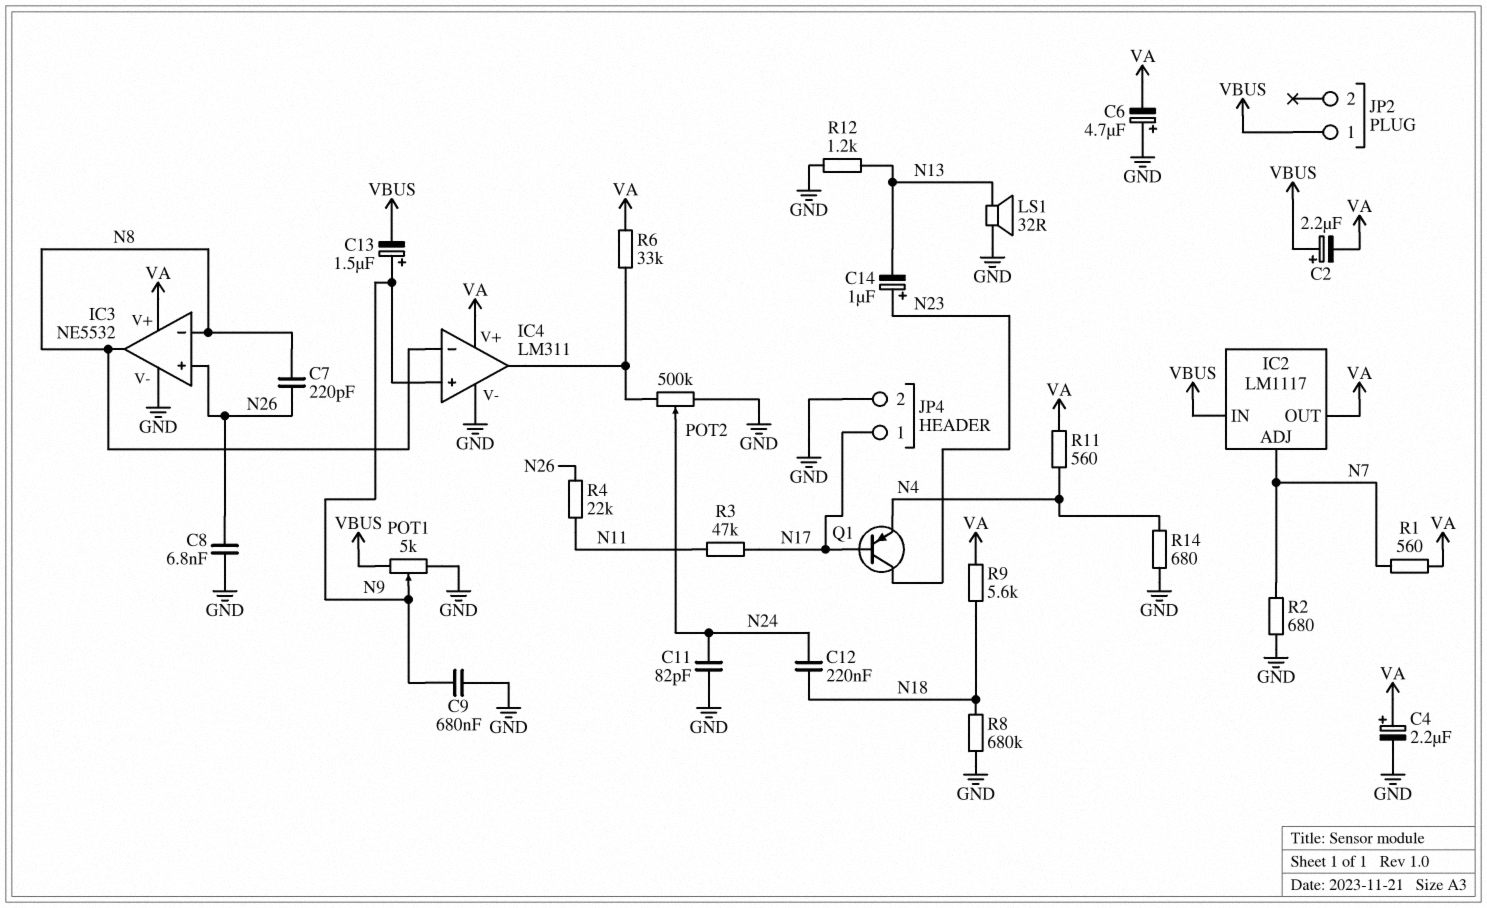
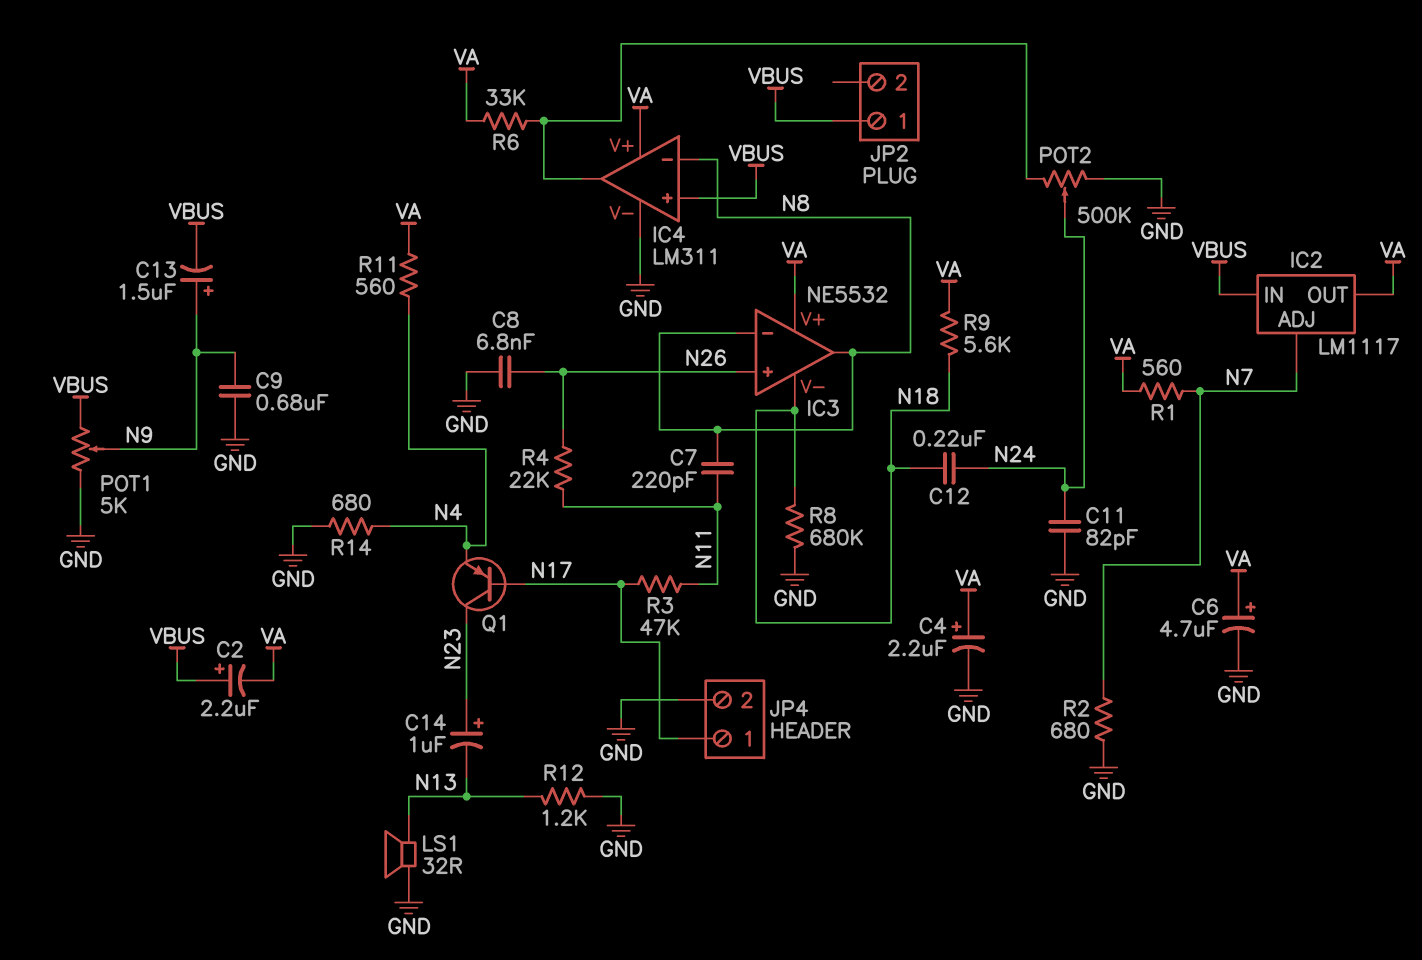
C6: 4.7uF (plus GND, minus VA) -> 4.7uF (plus VA, minus GND)
C7: 220pF (N8, N26) -> 220pF (N8, N11)
IC3 pin V-: GND -> N18
IC4 pin in+: N9 -> VBUS

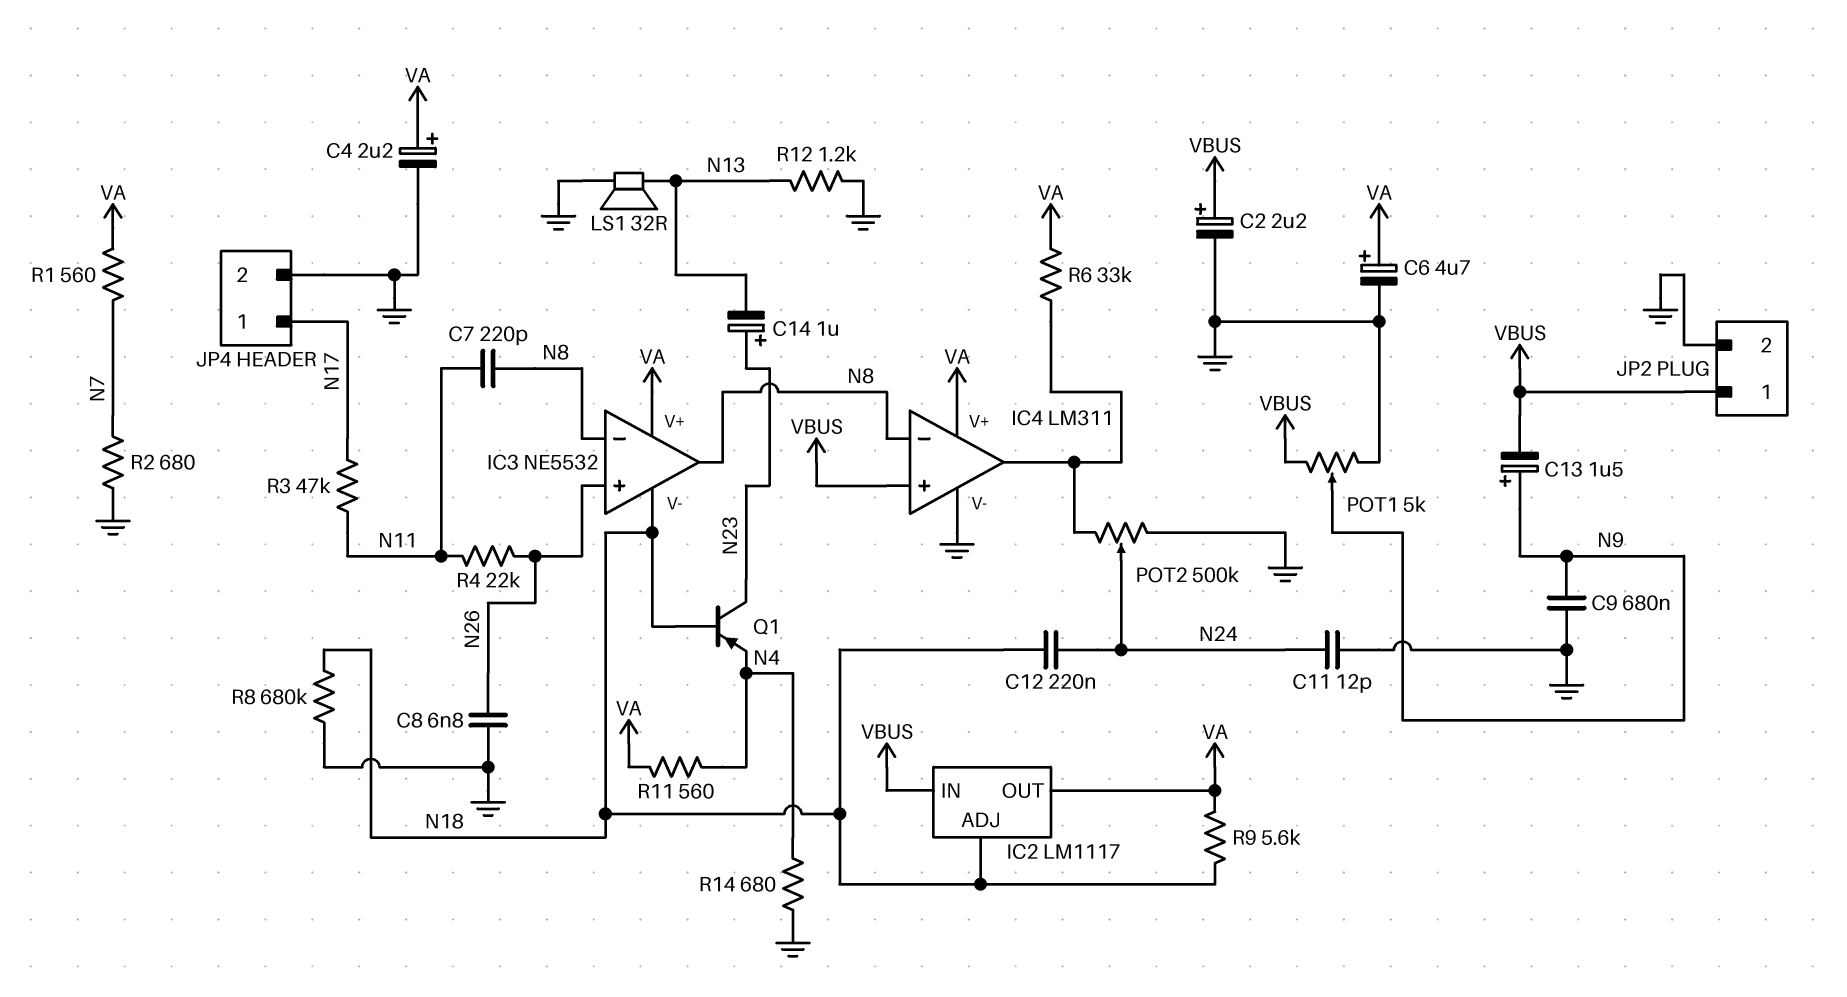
C2: 2.2uF (plus VBUS, minus VA) -> 2.2uF (plus VBUS, minus GND)
C11: 82pF (GND, N24) -> 12pF (GND, N24)
IC2 pin ADJ: N7 -> N18
JP2 pin 2: none -> GND
Q1: PNP (B N17, C N23, E N4) -> PNP (B N18, C N23, E N4)

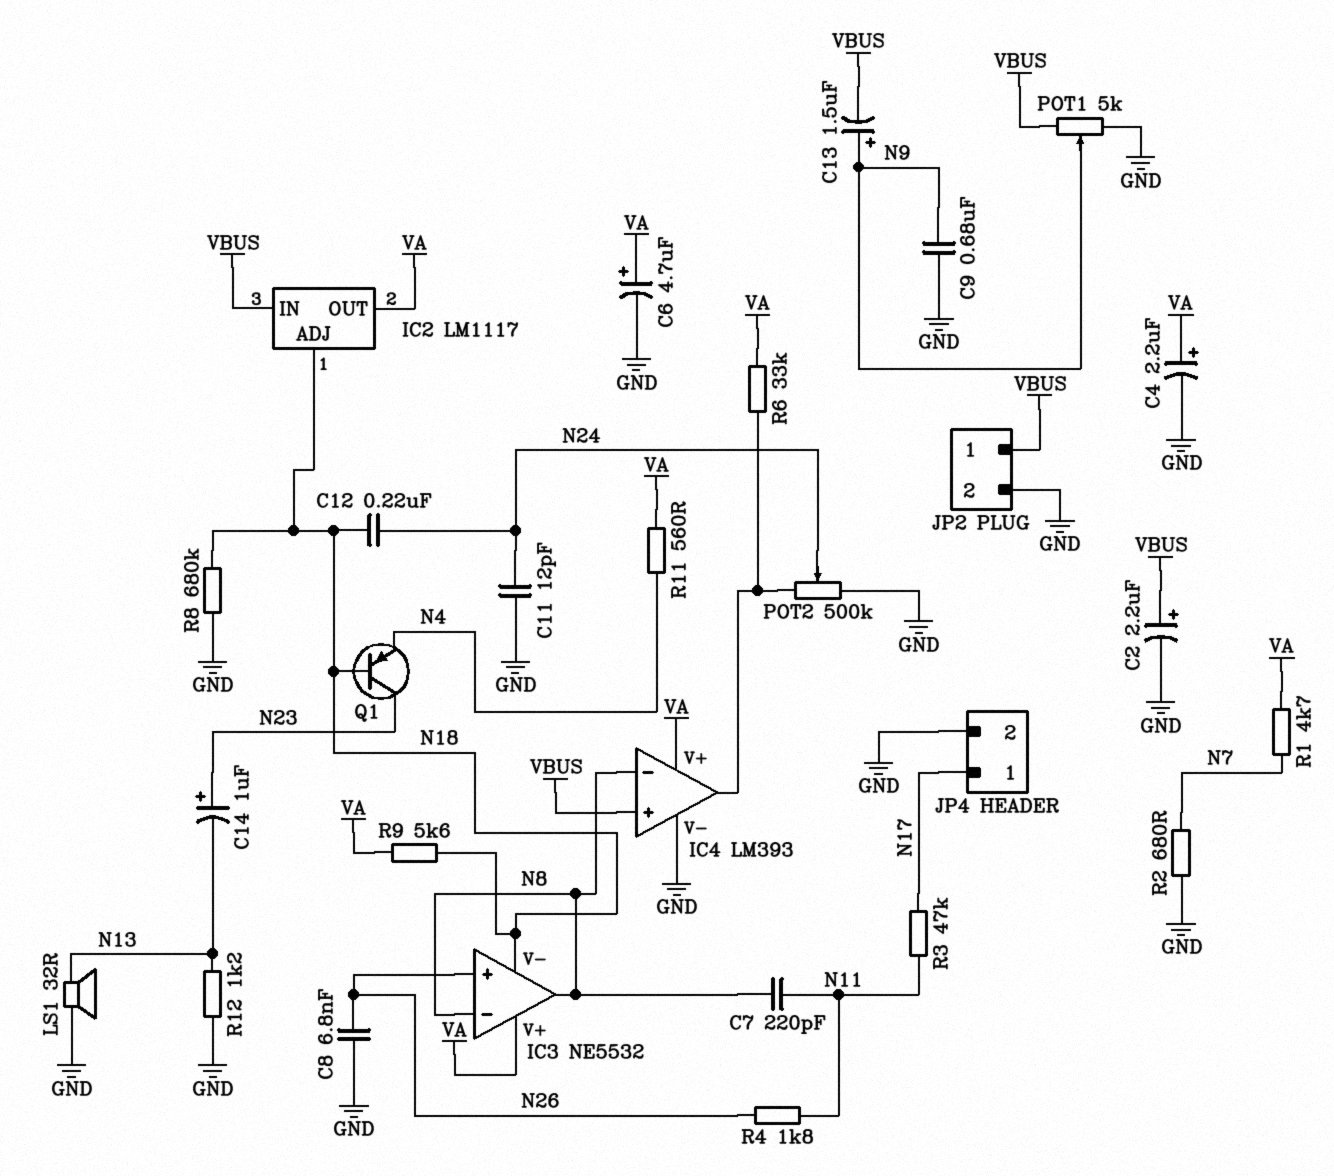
IC4: LM311 -> LM393
R1: 560 (N7, VA) -> 4.7k (N7, VA)
R4: 22k (N11, N26) -> 1.8k (N11, N26)
R14: 680 (GND, N4) -> none

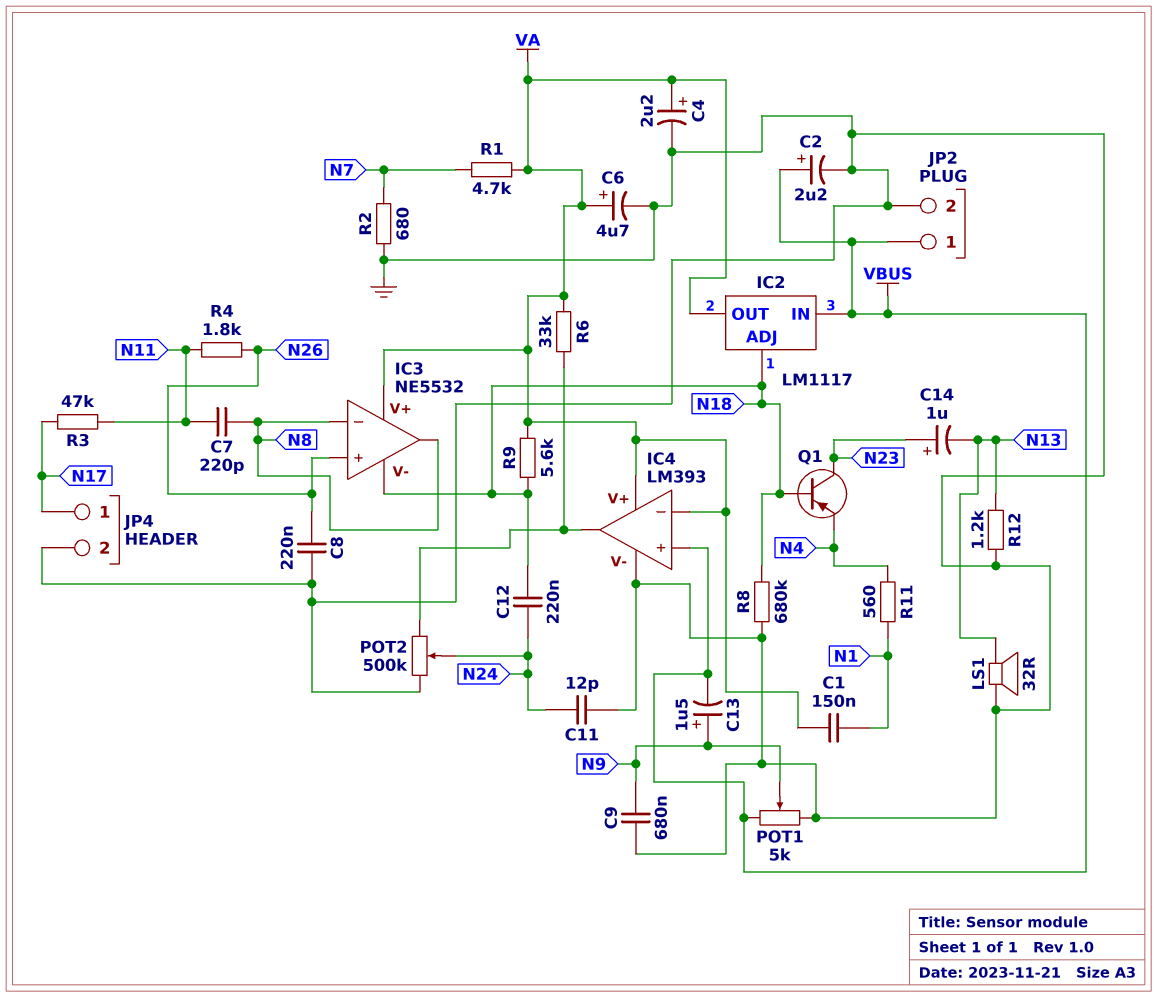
C1: none -> 150nF (N1, VA)
C8: 6.8nF (GND, N26) -> 220nF (GND, N26)
IC4 pin in-: N8 -> VA
R11: 560 (N4, VA) -> 560 (N1, N4)

